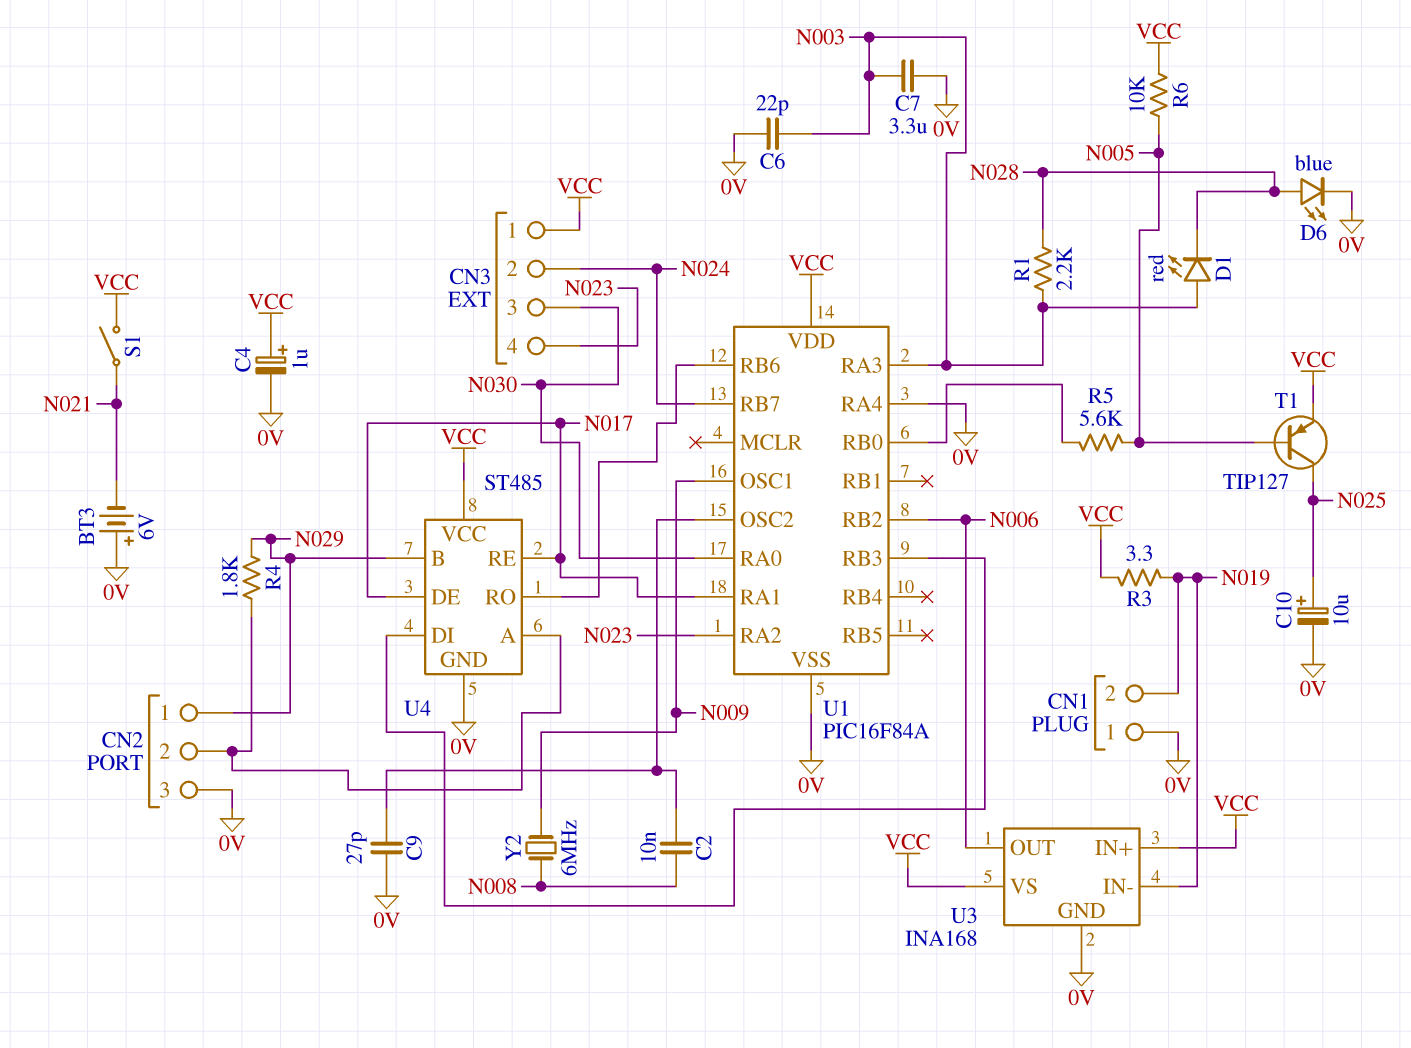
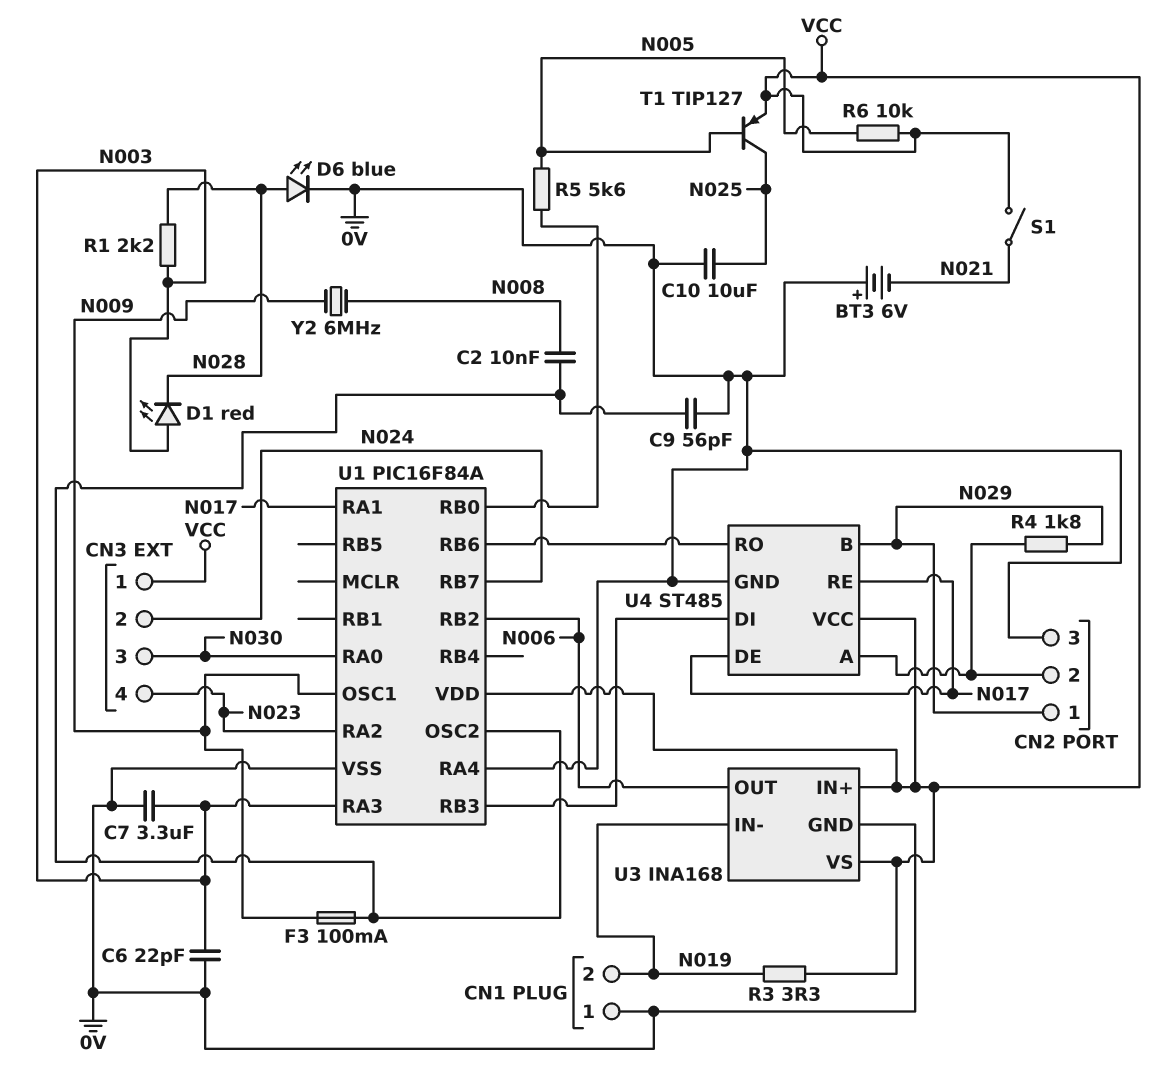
C4: 1uF (plus VCC, minus 0V) -> none
C9: 27pF (0V, U1/OSC2) -> 56pF (0V, U1/OSC2)
C10: 10uF (plus N025, minus 0V) -> 10uF (0V, N025)
F3: none -> 100mA (N009, U1/OSC2)

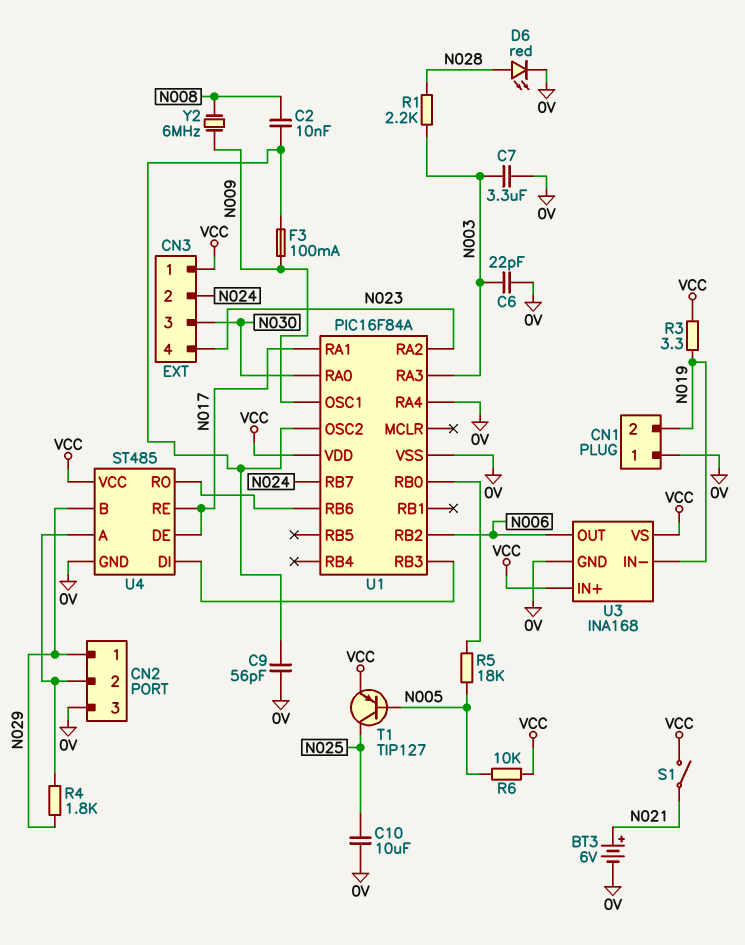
BT3: 6V (plus 0V, minus N021) -> 6V (plus N021, minus 0V)
D1: LED red (A N003, K N028) -> none
D6: LED blue (A N028, K 0V) -> LED red (A N028, K 0V)
R5: 5.6k (N005, U1/RB0) -> 18k (N005, U1/RB0)

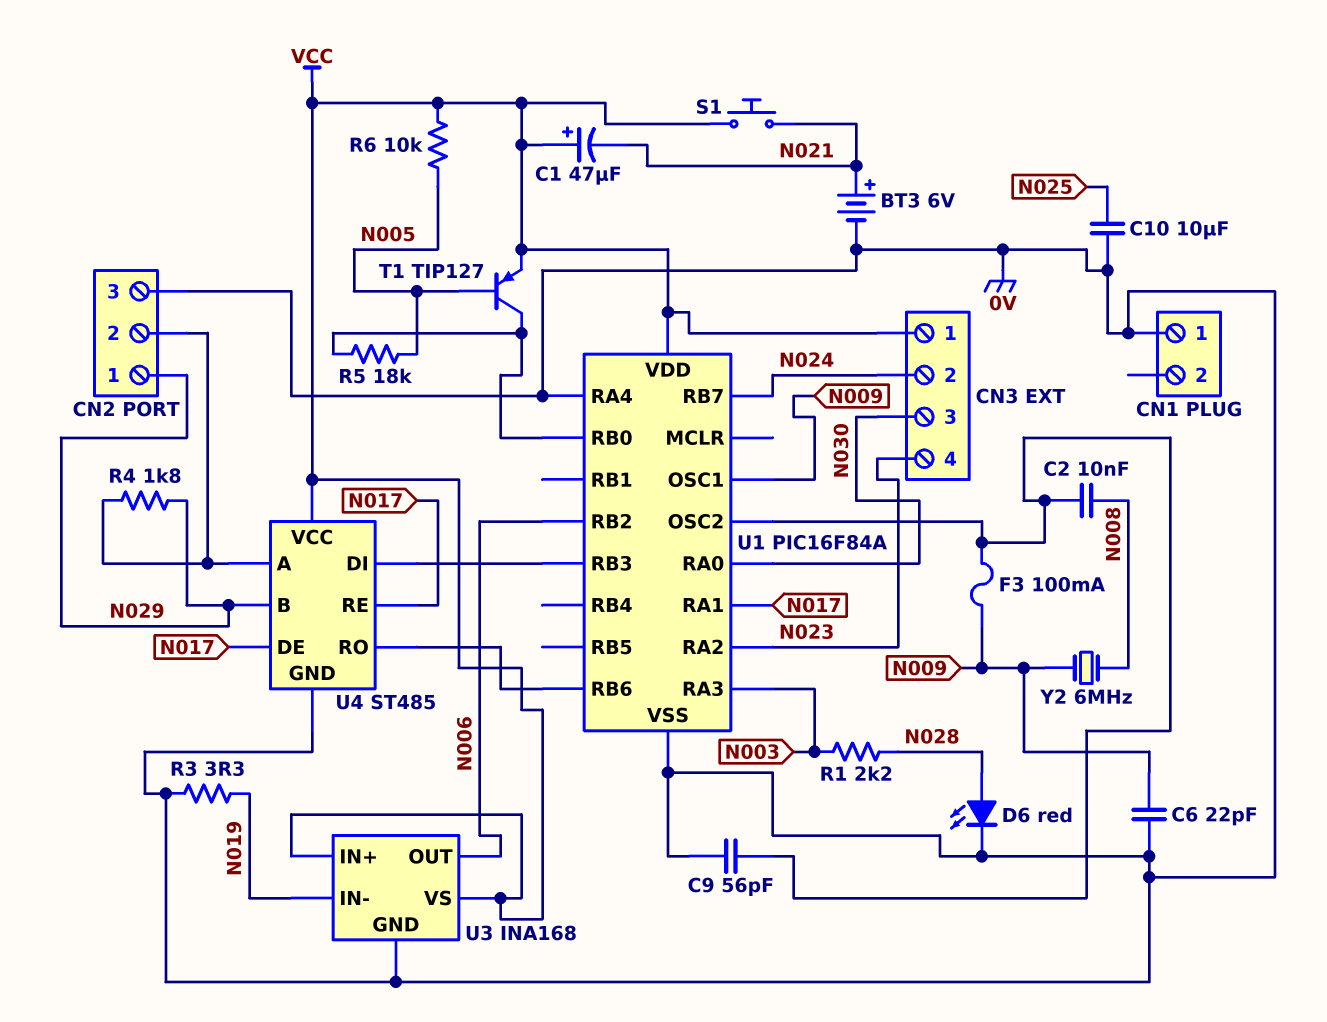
C1: none -> 47uF (plus VCC, minus N021)
C6: 22pF (0V, N003) -> 22pF (0V, N009)
C7: 3.3uF (0V, N003) -> none
CN1 pin 2: N019 -> none
R3: 3.3 (N019, VCC) -> 3.3 (0V, N019)
S1: switch (N021, VCC) -> button (N021, VCC)
T1: PNP TIP127 (B N005, C N025, E VCC) -> PNP TIP127 (B N005, C U1/RB0, E VCC)

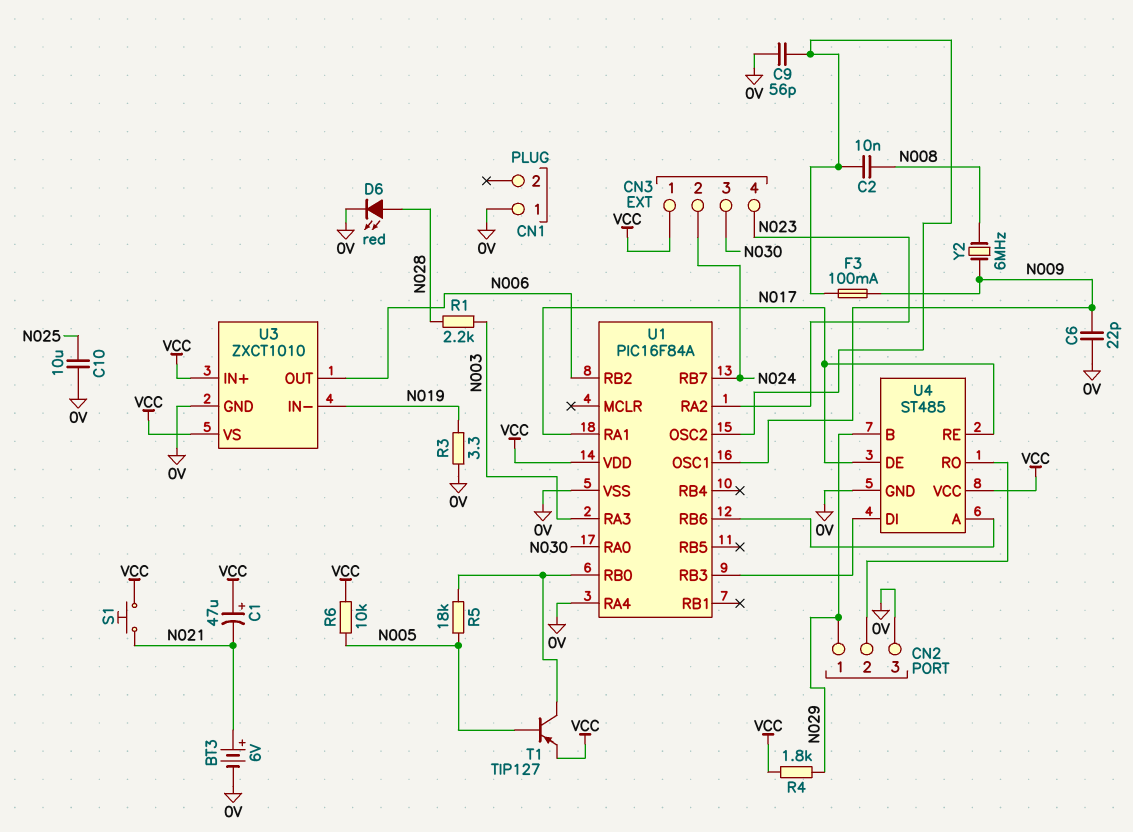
R4: 1.8k (CN2/2, N029) -> 1.8k (N029, VCC)
U3: INA168 -> ZXCT1010
U4 pin A: CN2/2 -> U1/RB6
U4 pin RO: U1/RB6 -> CN2/2

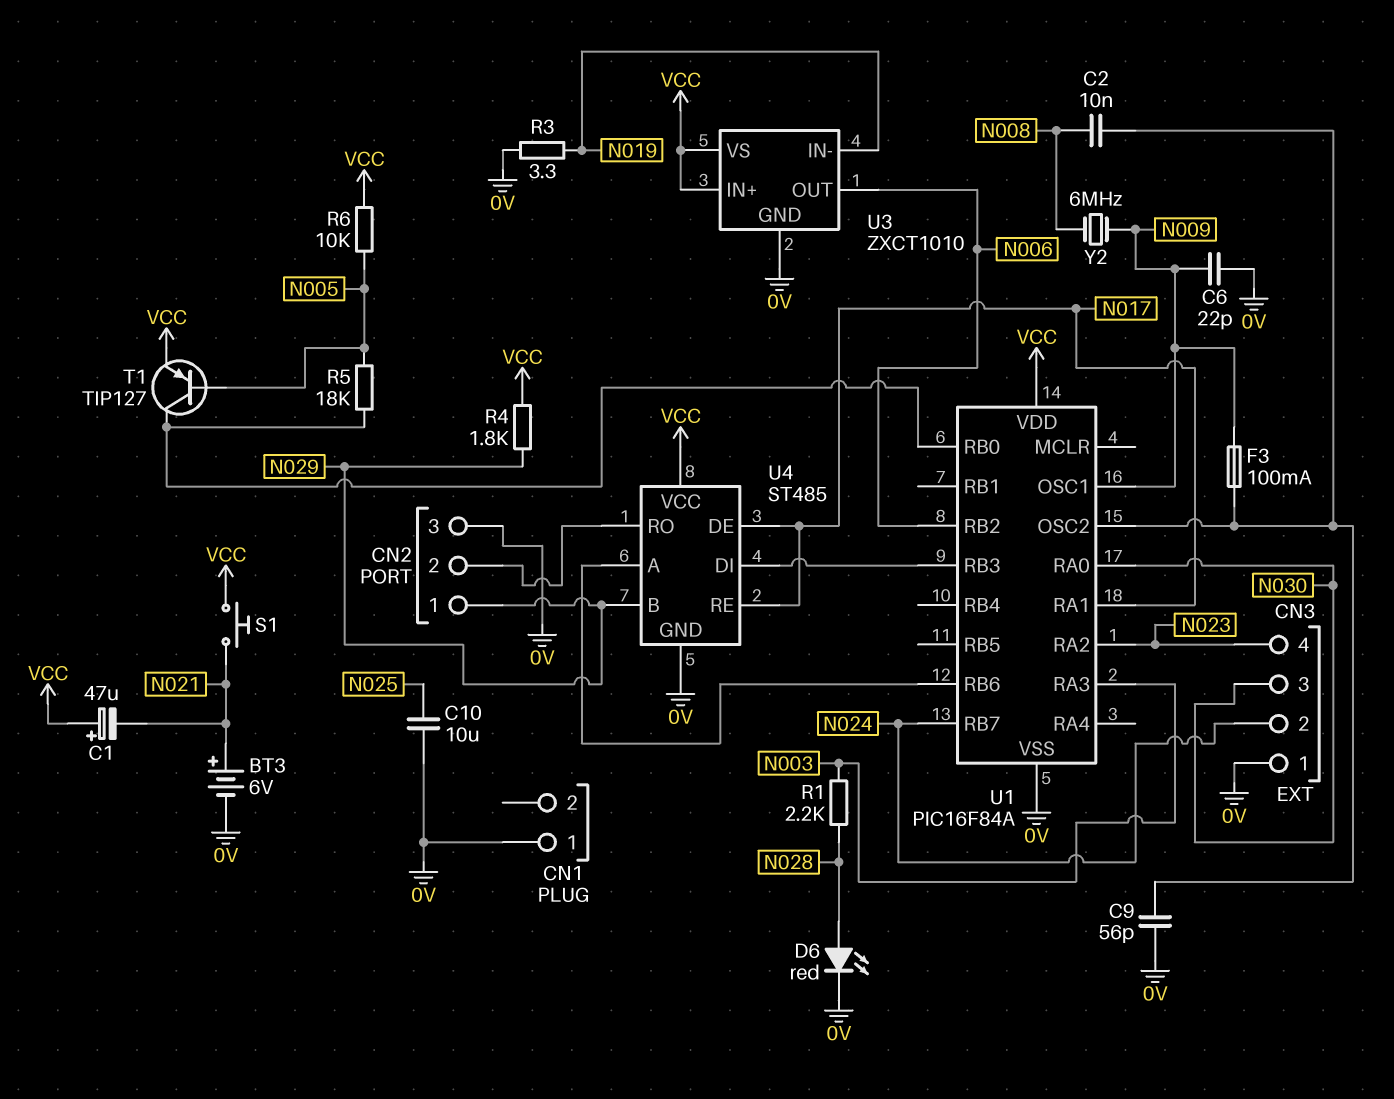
CN3 pin 1: VCC -> 0V
U1 pin RA4: 0V -> none

